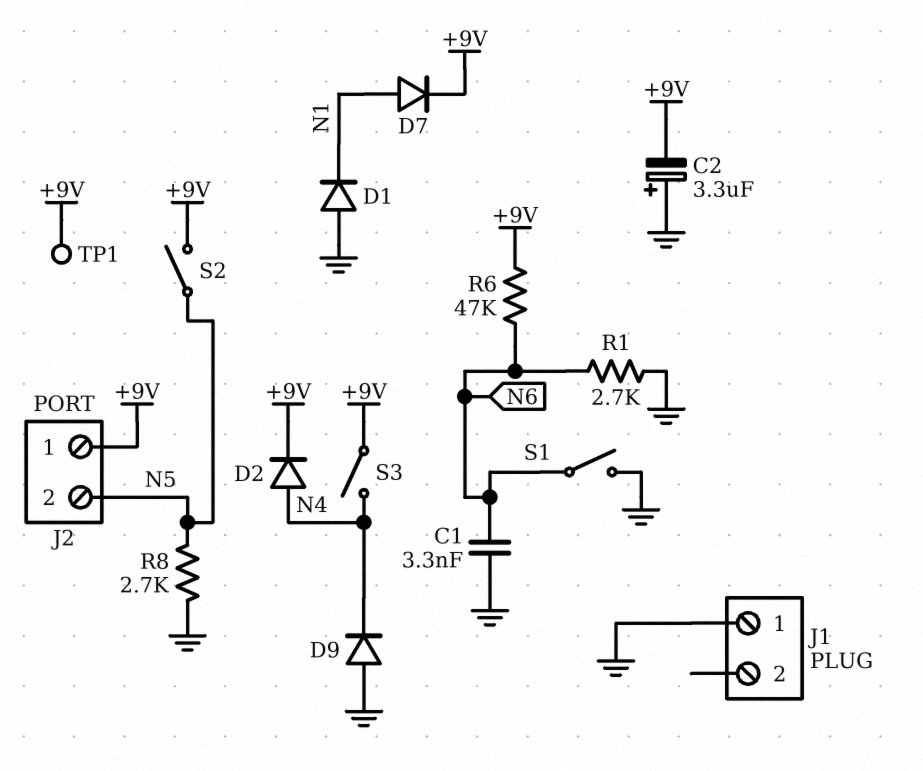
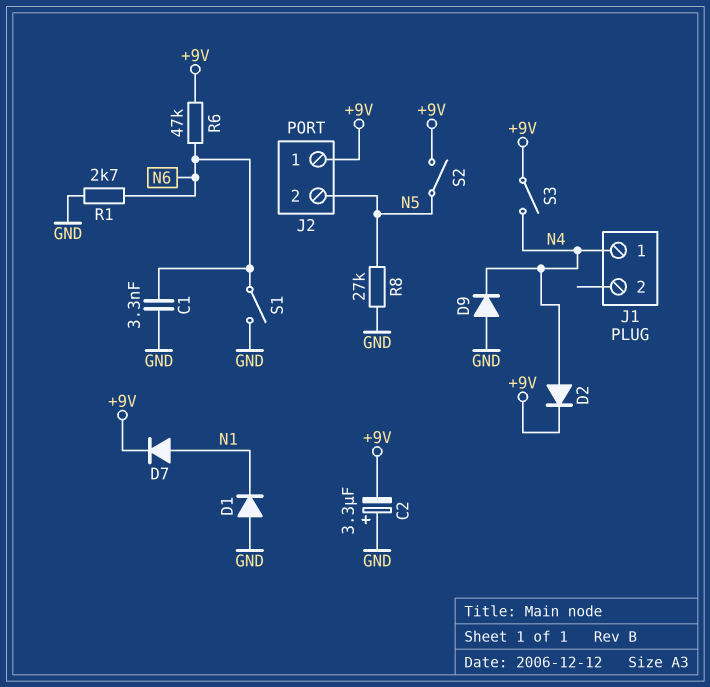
J1 pin 1: GND -> N4
R8: 2.7k (GND, N5) -> 27k (GND, N5)
TP1: test point (+9V) -> none

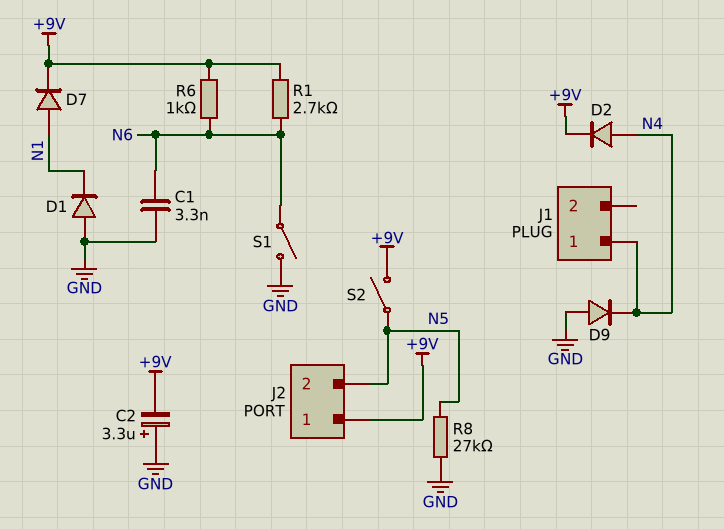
R1: 2.7k (GND, N6) -> 2.7k (+9V, N6)
R6: 47k (+9V, N6) -> 1k (+9V, N6)
S3: switch (+9V, N4) -> none

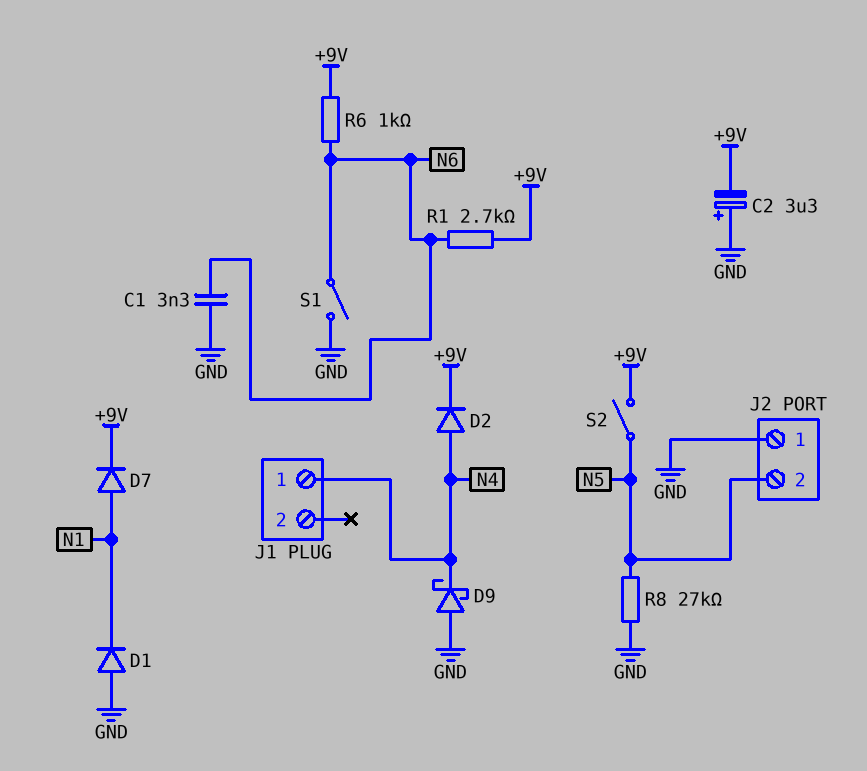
D9: diode (A GND, K N4) -> schottky (A GND, K N4)
J2 pin 1: +9V -> GND

